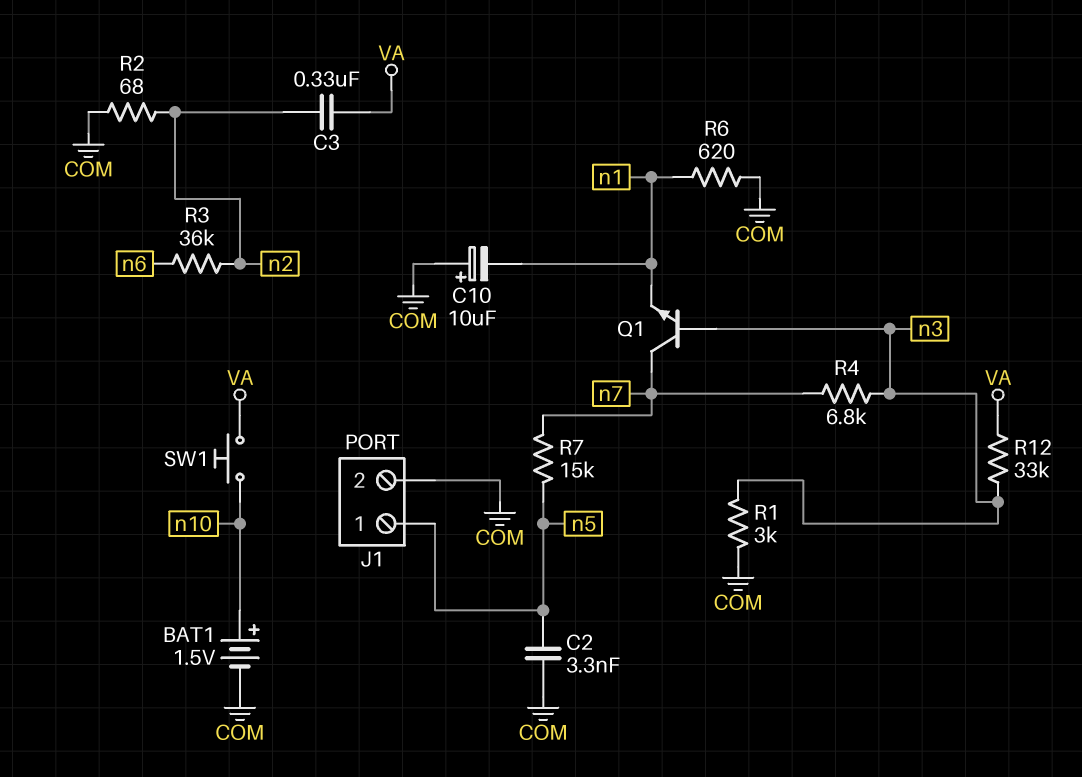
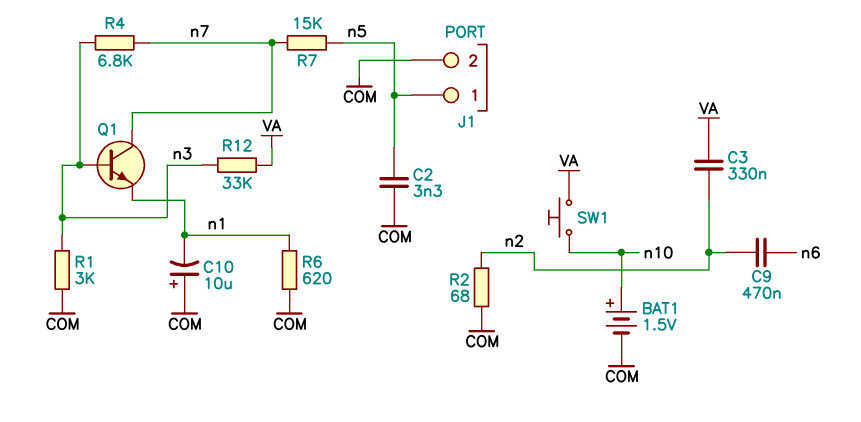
C9: none -> 470nF (n2, n6)
R3: 36k (n2, n6) -> none

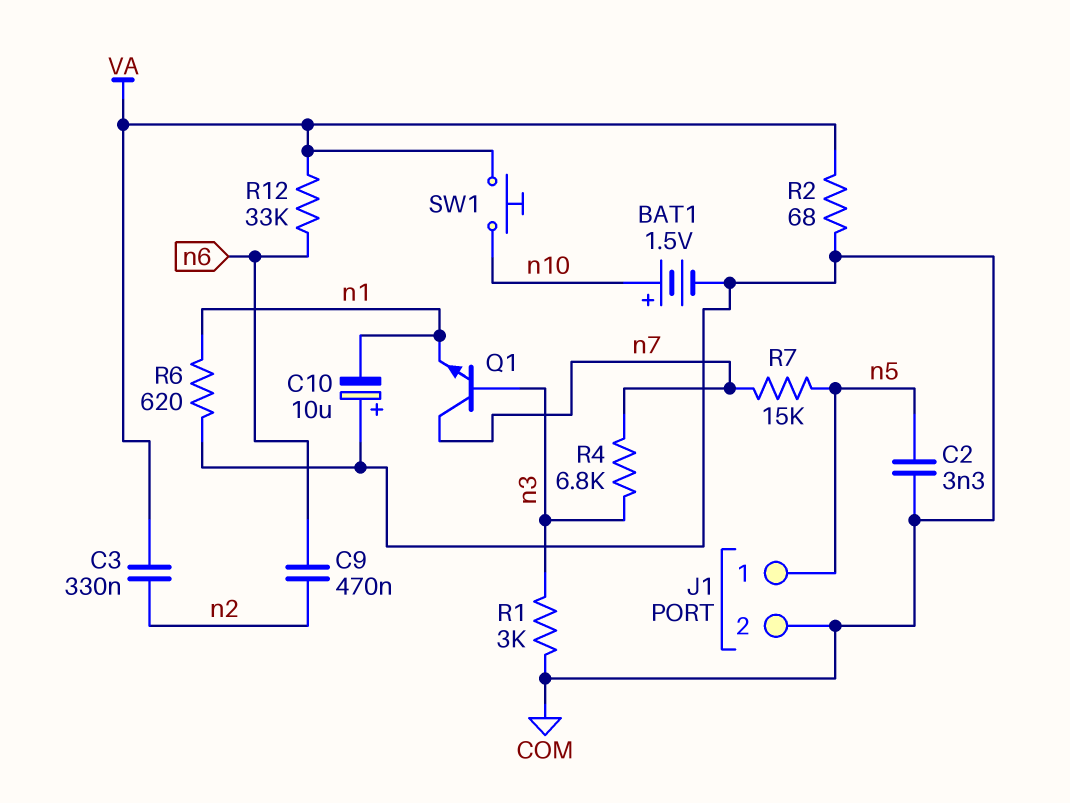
R2: 68 (COM, n2) -> 68 (COM, VA)
R12: 33k (VA, n3) -> 33k (VA, n6)

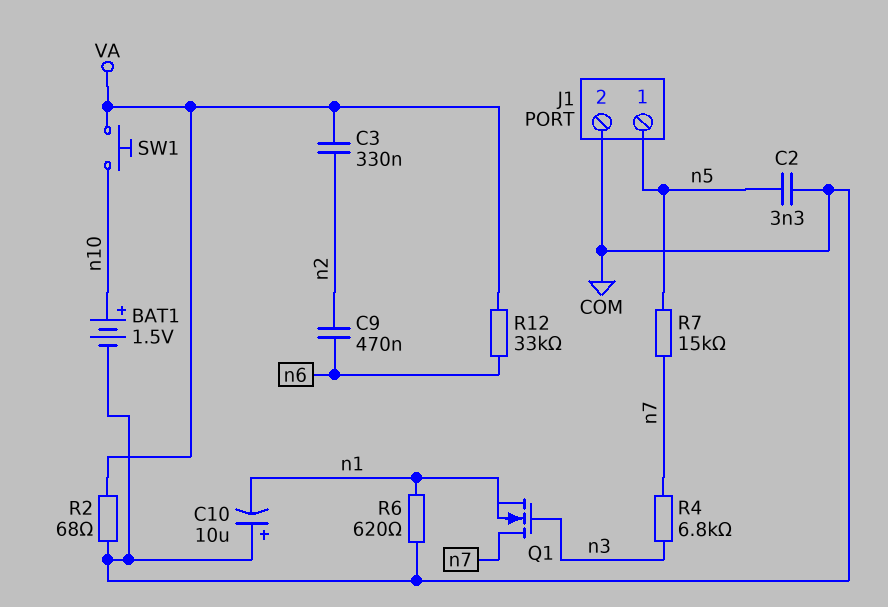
Q1: NPN (B n3, C n7, E n1) -> NMOS (G n3, D n7, S n1)
R1: 3k (COM, n3) -> none

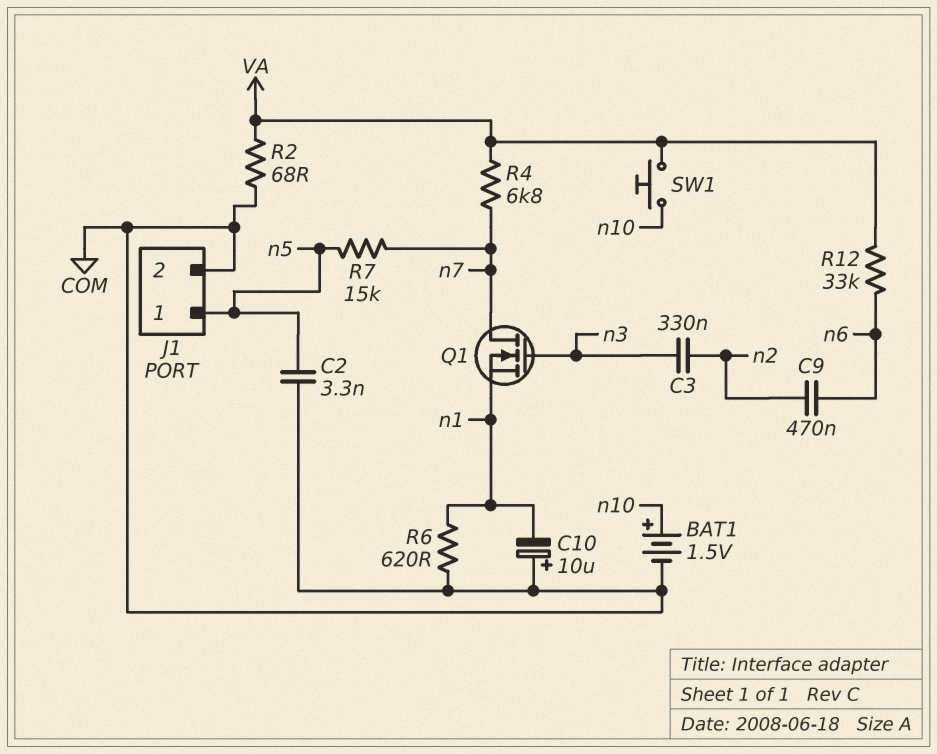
C3: 330nF (VA, n2) -> 330nF (n2, n3)
R4: 6.8k (n3, n7) -> 6.8k (VA, n7)

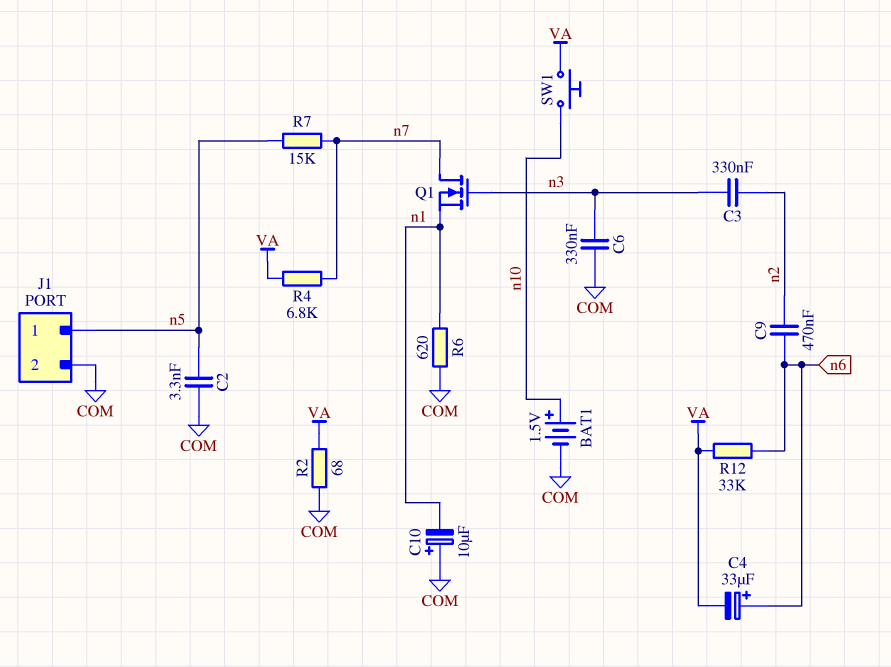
C4: none -> 33uF (plus n6, minus VA)
C6: none -> 330nF (COM, n3)

